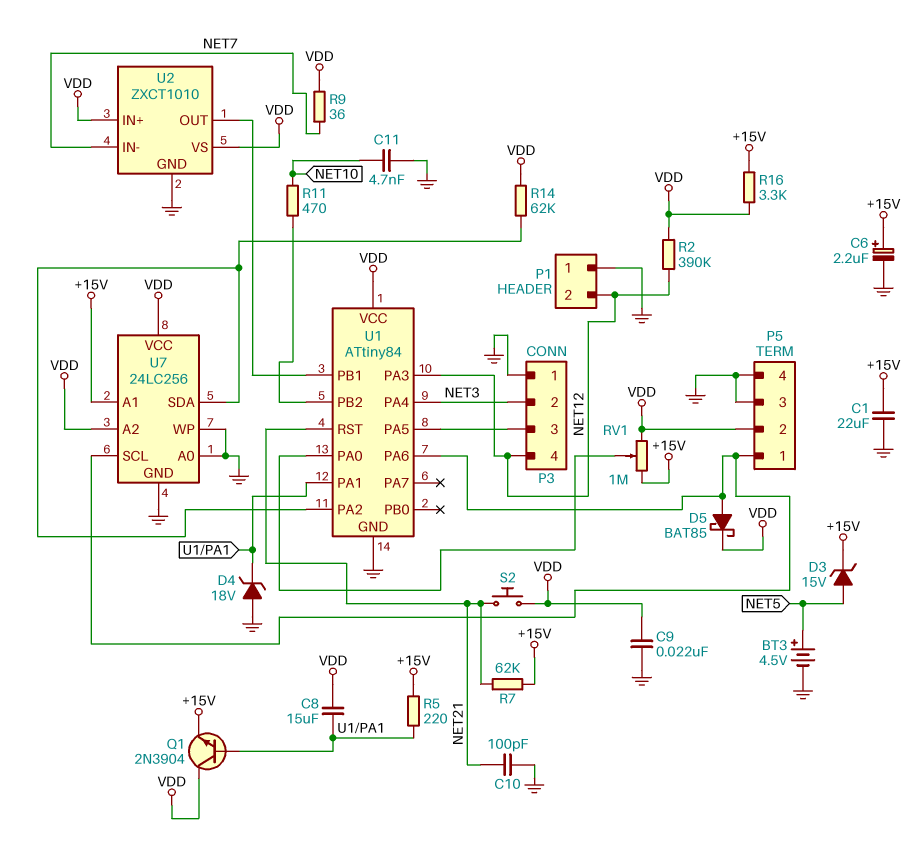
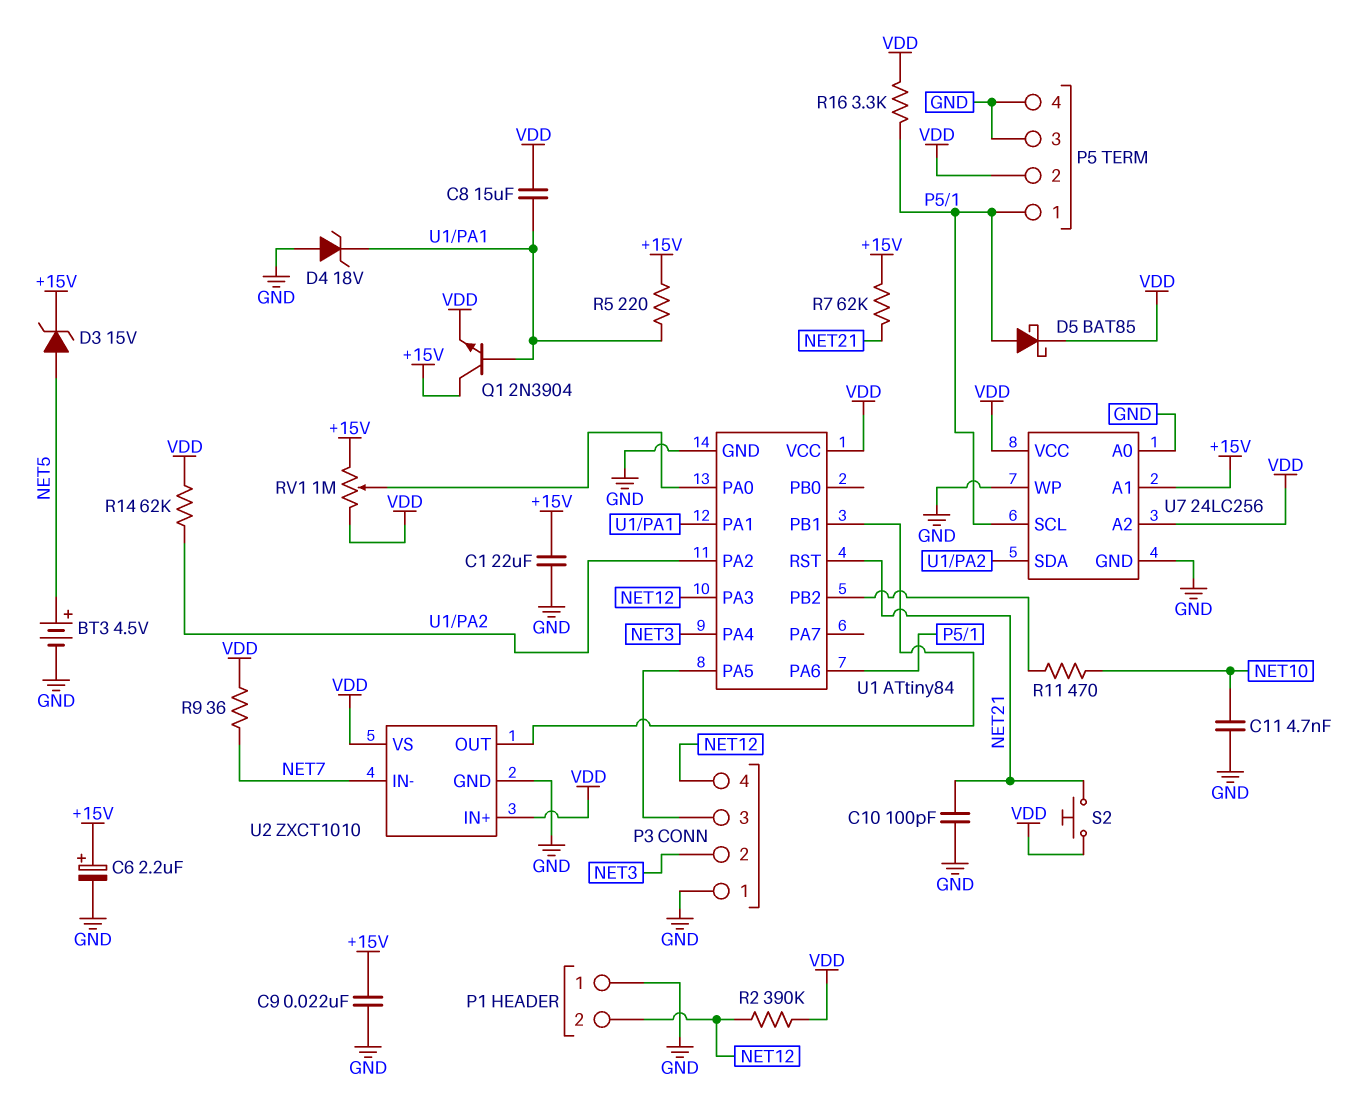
C9: 22nF (GND, VDD) -> 22nF (+15V, GND)
Q1: NPN 2N3904 (B U1/PA1, C VDD, E +15V) -> NPN 2N3904 (B U1/PA1, C +15V, E VDD)
R16: 3.3k (+15V, VDD) -> 3.3k (P5/1, VDD)

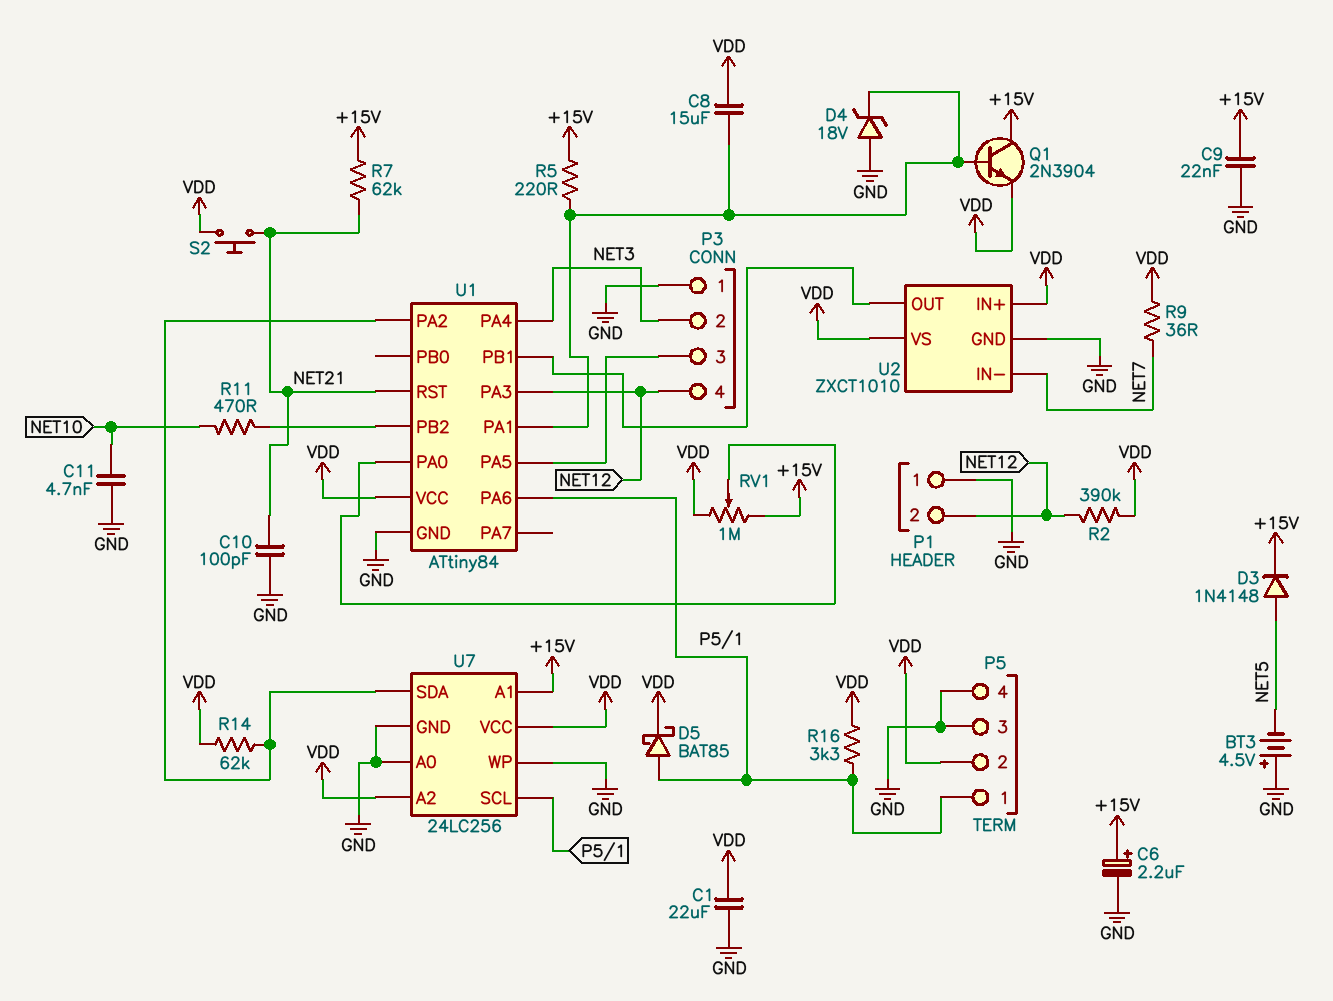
BT3: 4.5V (plus NET5, minus GND) -> 4.5V (plus GND, minus NET5)
C1: 22uF (+15V, GND) -> 22uF (GND, VDD)
D3: zener 15V (A NET5, K +15V) -> diode 1N4148 (A NET5, K +15V)

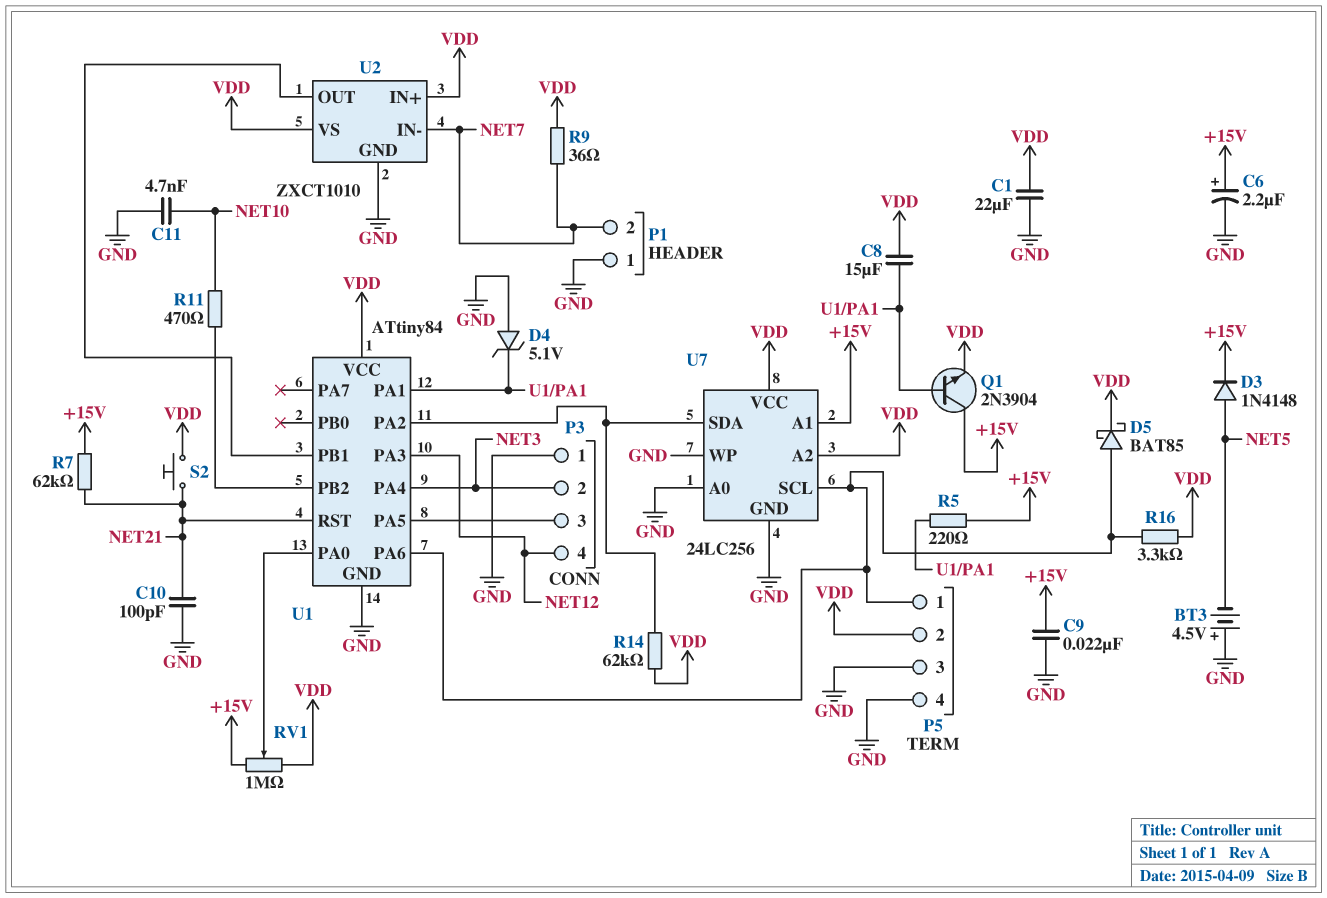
D4: zener 18V (A GND, K U1/PA1) -> zener 5.1V (A GND, K U1/PA1)
P1 pin 2: NET12 -> NET7
R2: 390k (NET12, VDD) -> none

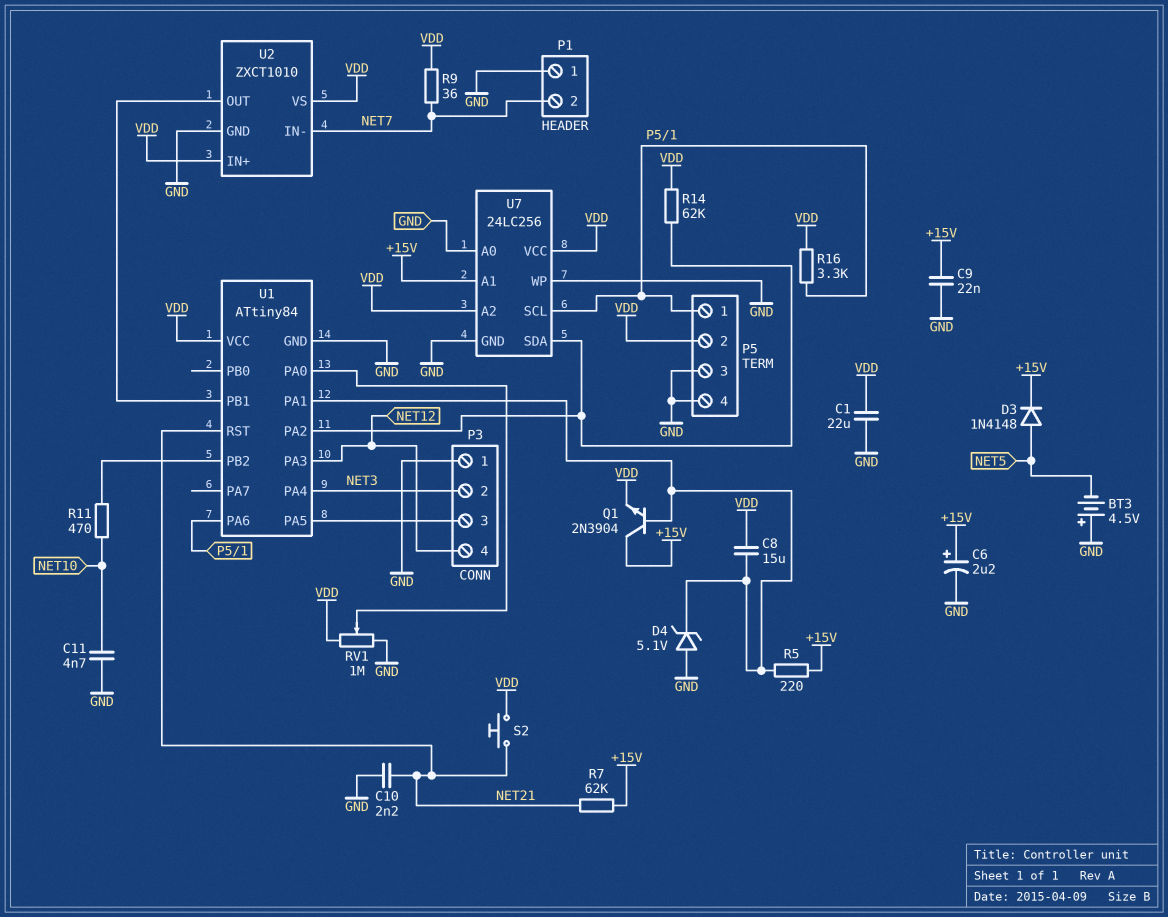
C10: 100pF (GND, NET21) -> 2.2nF (GND, NET21)
D5: schottky BAT85 (A P5/1, K VDD) -> none
RV1: 1M (+15V, VDD, wiper U1/PA0) -> 1M (GND, VDD, wiper U1/PA0)

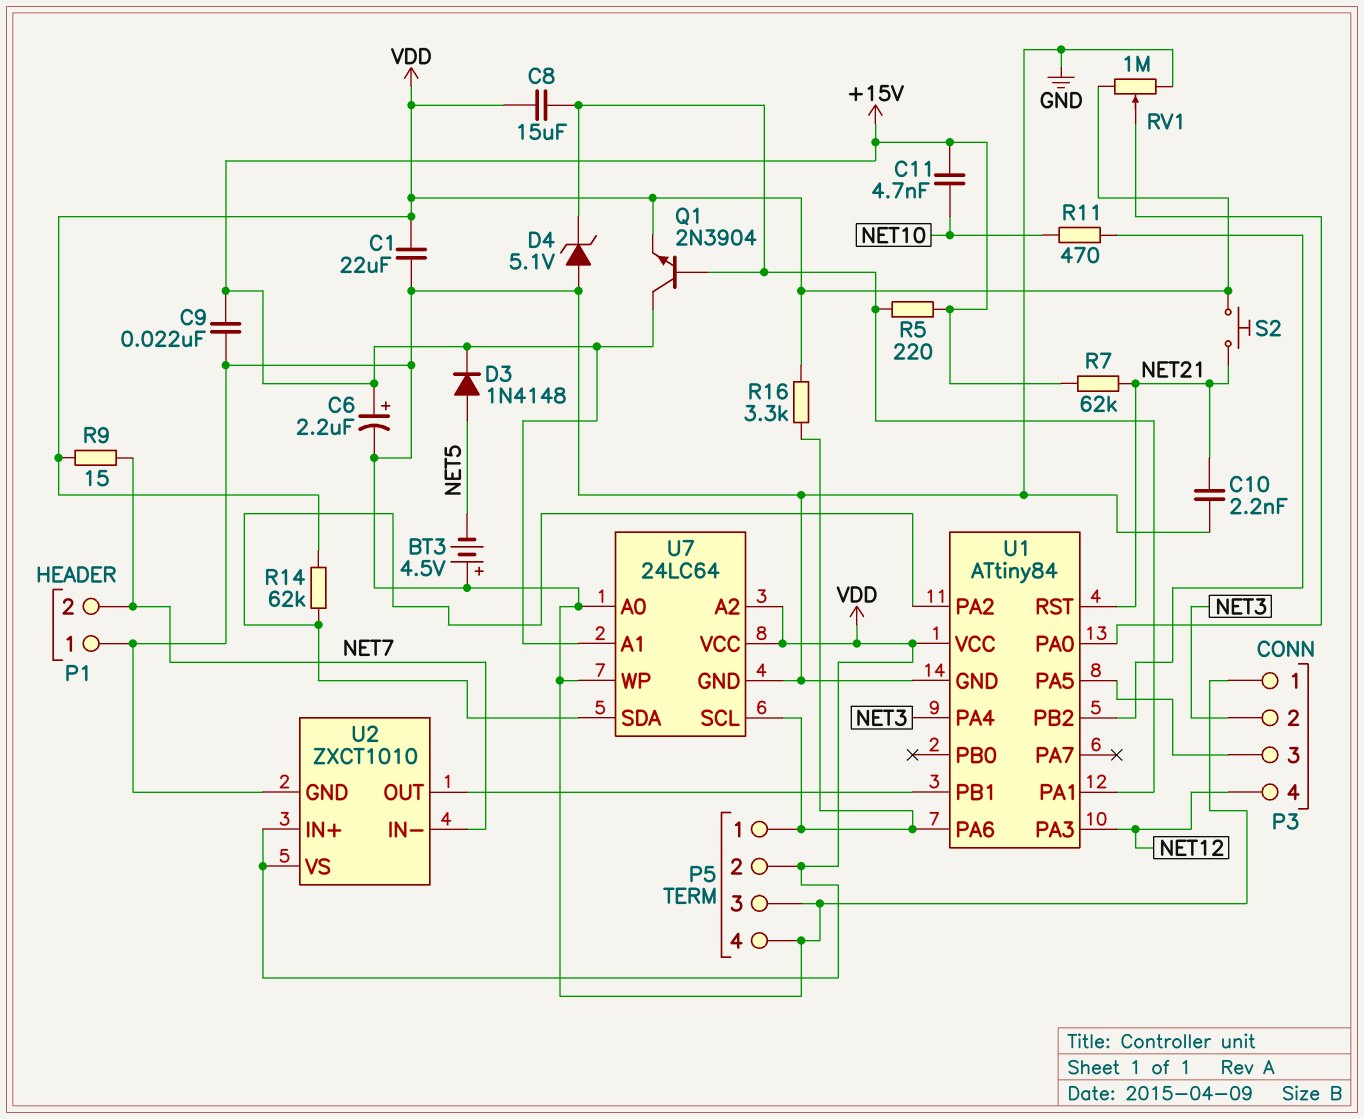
C11: 4.7nF (GND, NET10) -> 4.7nF (+15V, NET10)
R9: 36 (NET7, VDD) -> 15 (NET7, VDD)
U7: 24LC256 -> 24LC64

